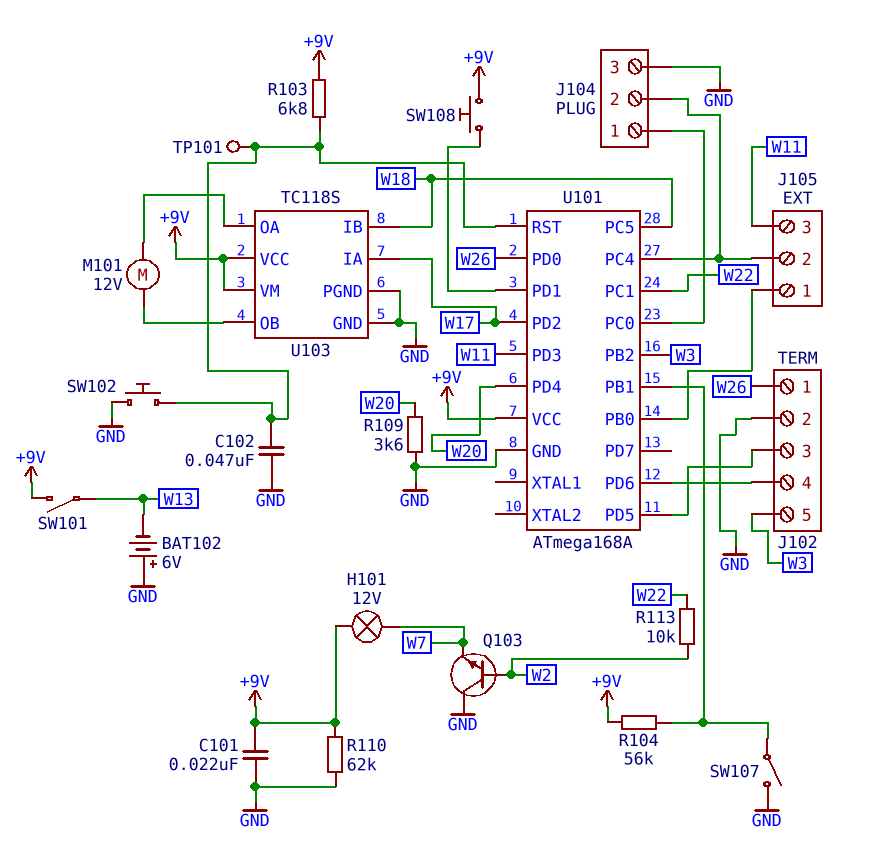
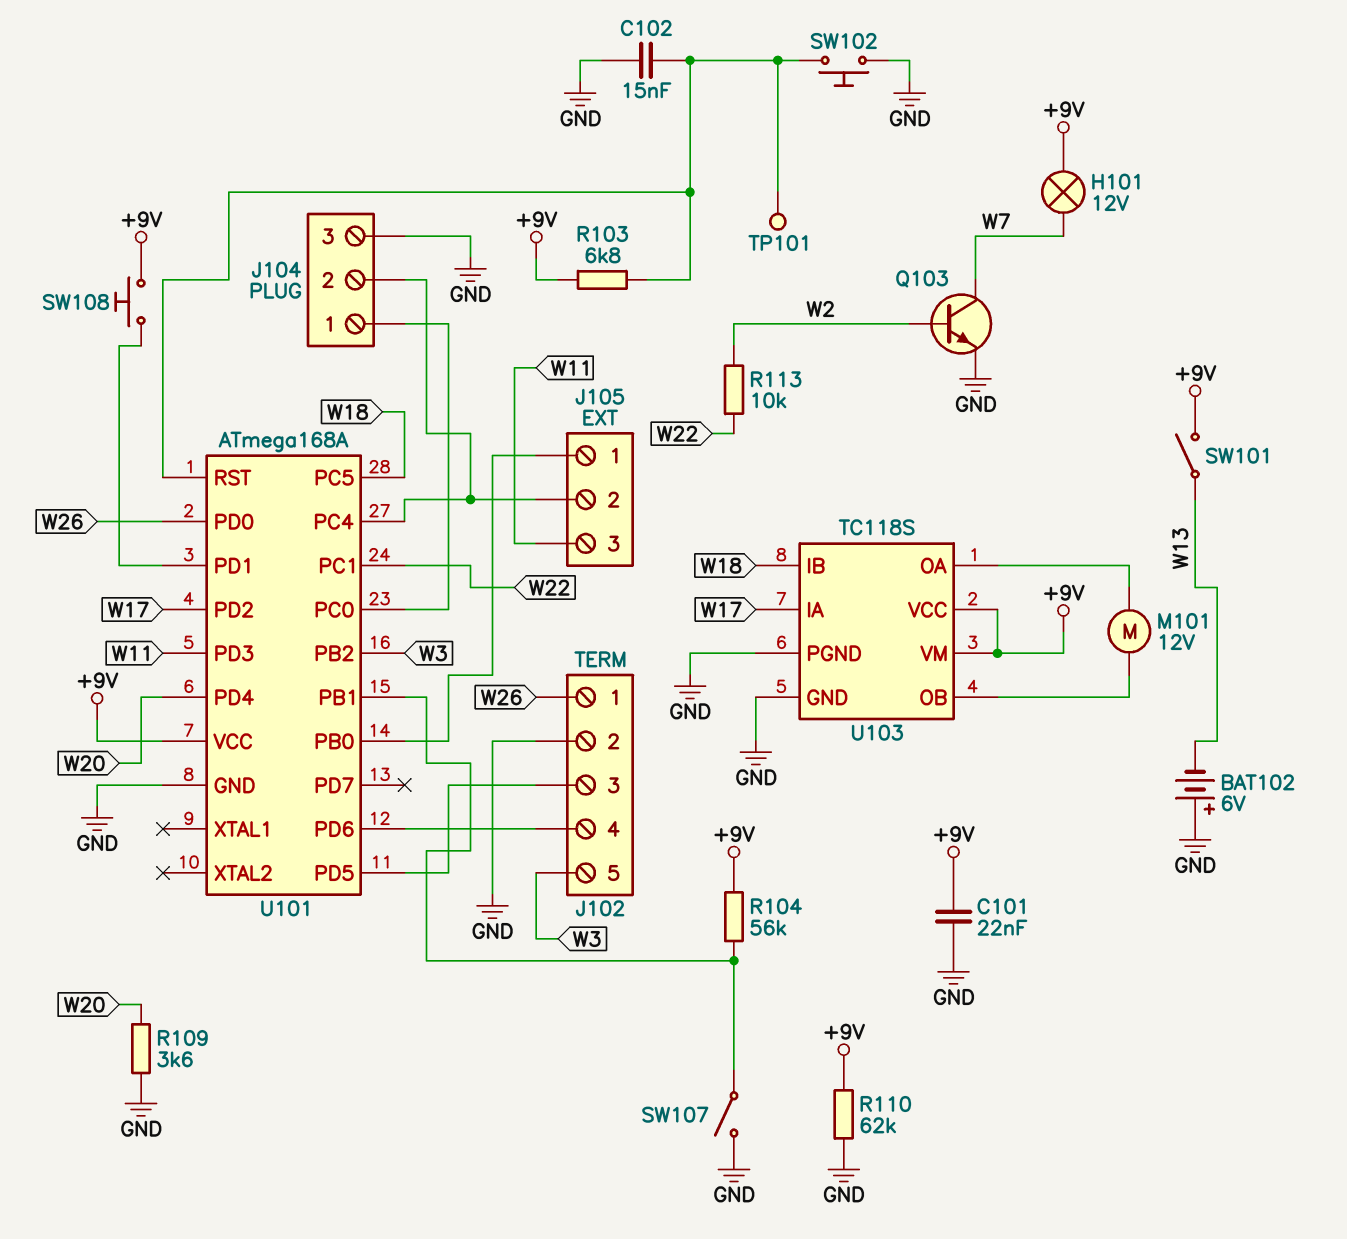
C102: 47nF (GND, U101/RST) -> 15nF (GND, U101/RST)
Q103: NPN (B W2, C GND, E W7) -> NPN (B W2, C W7, E GND)

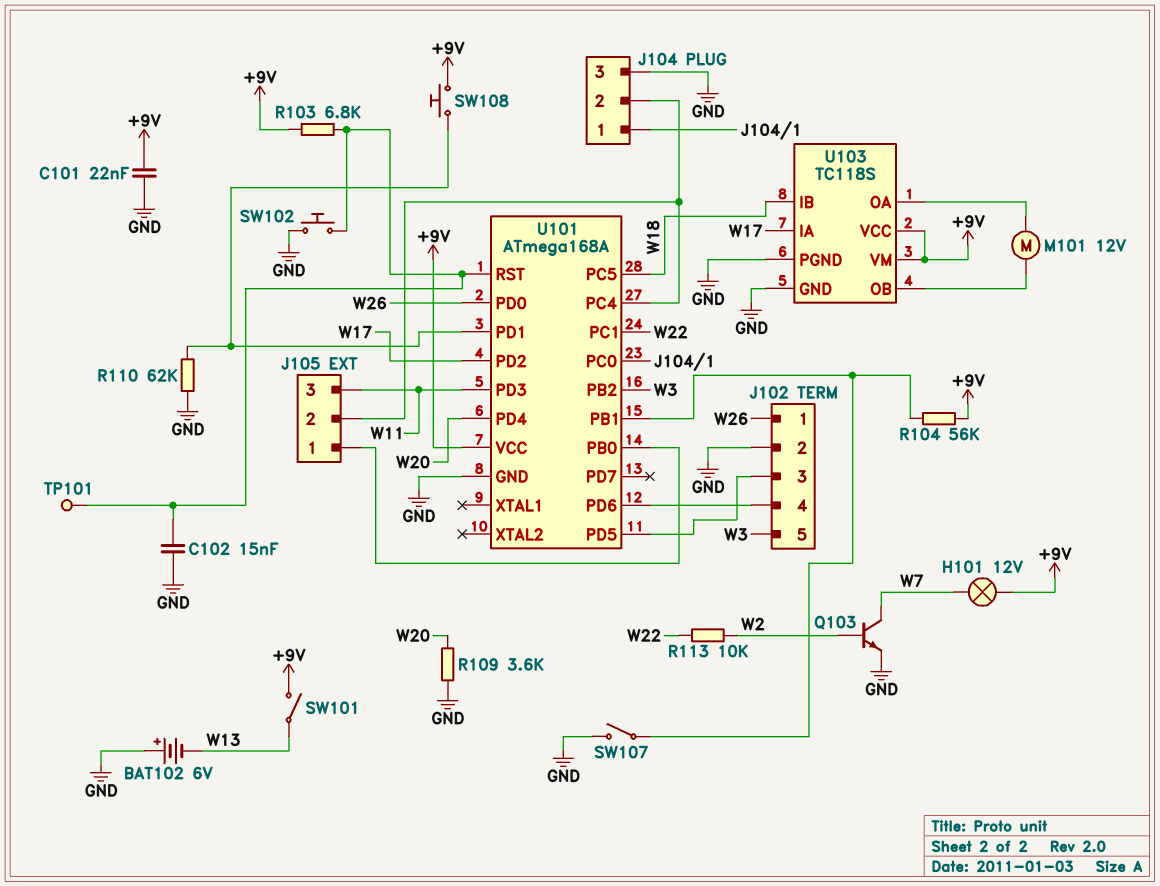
R110: 62k (+9V, GND) -> 62k (GND, U101/PD1)

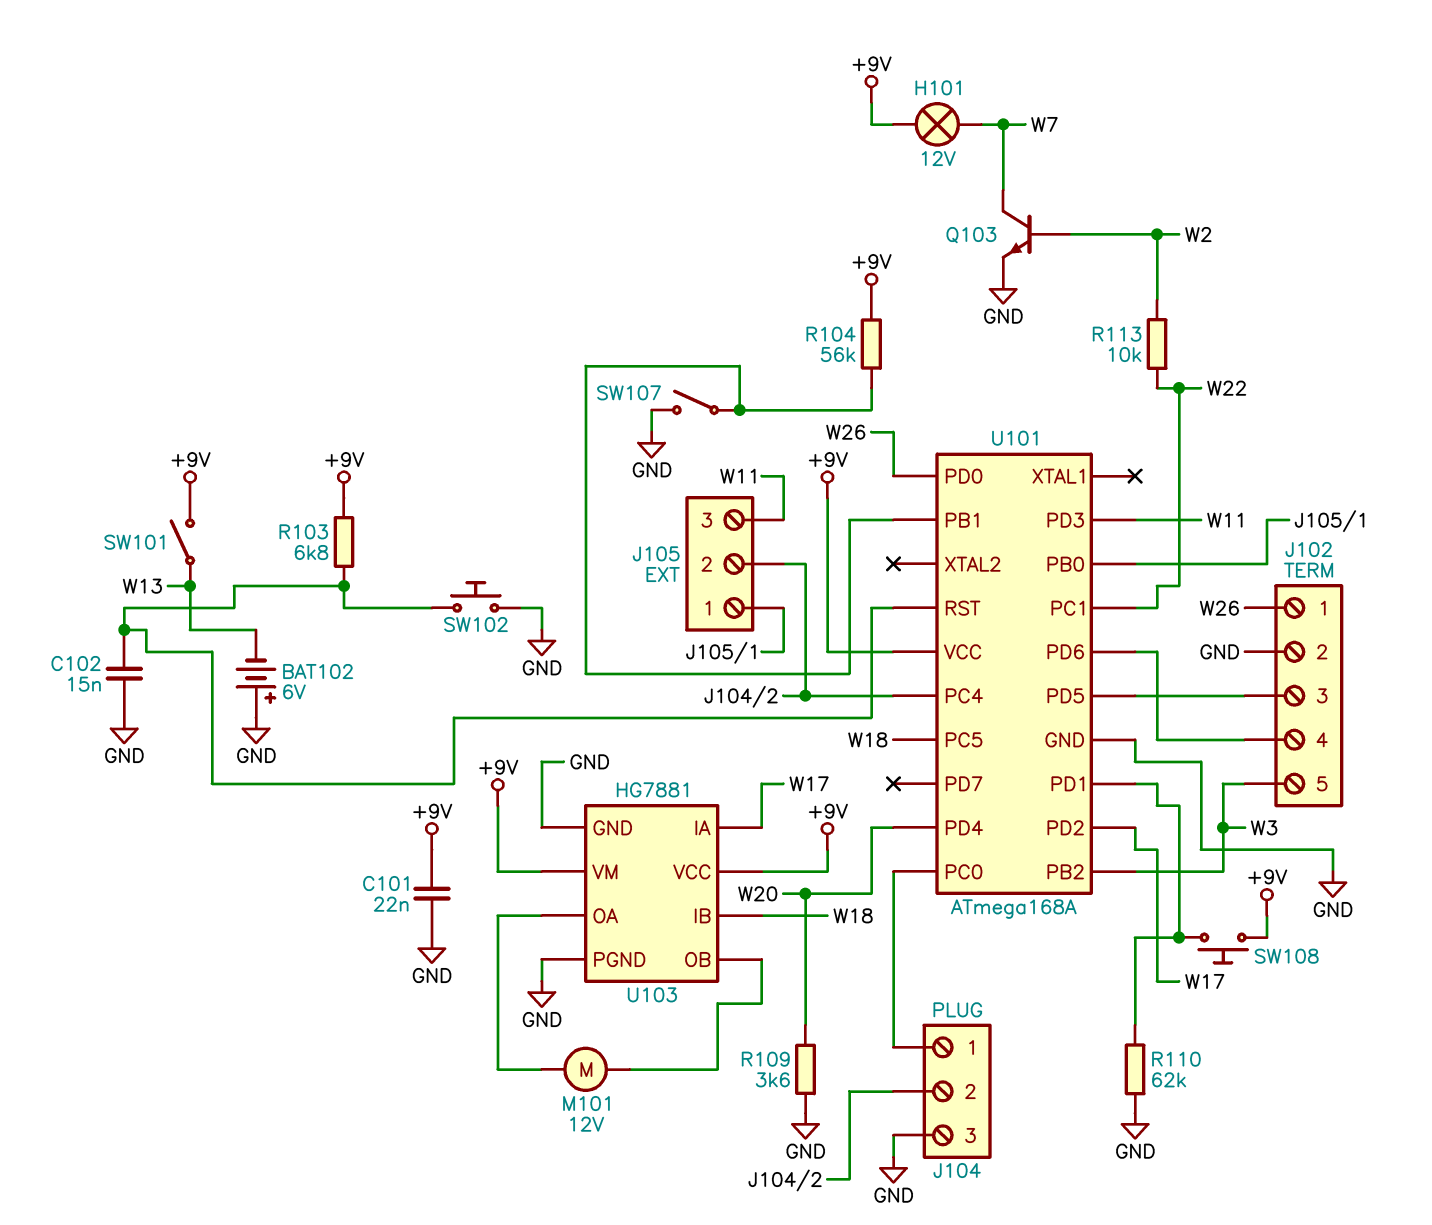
TP101: test point (U101/RST) -> none
U103: TC118S -> HG7881

